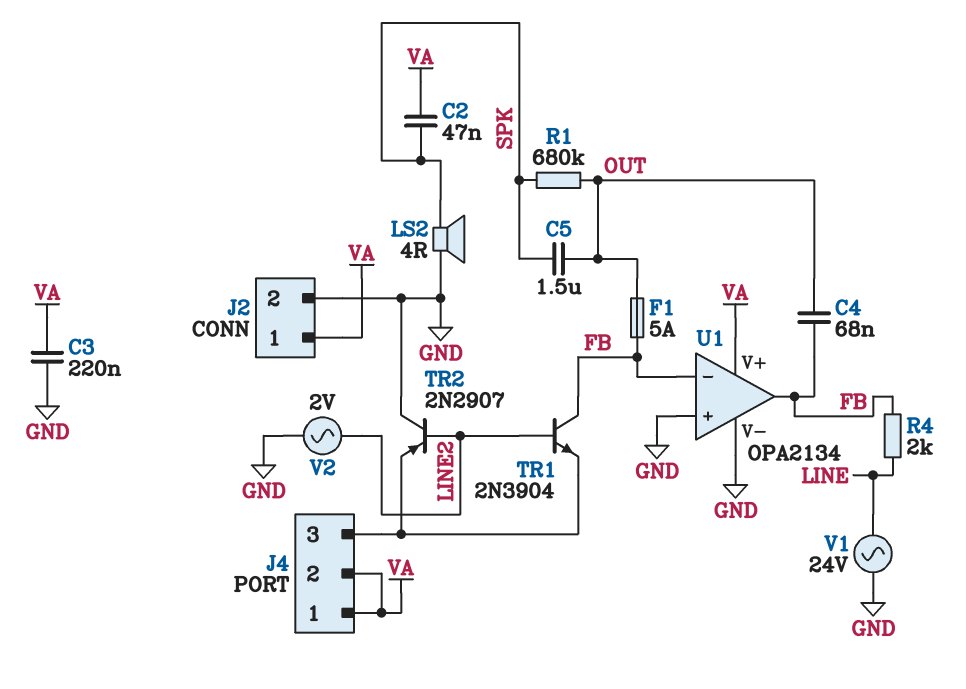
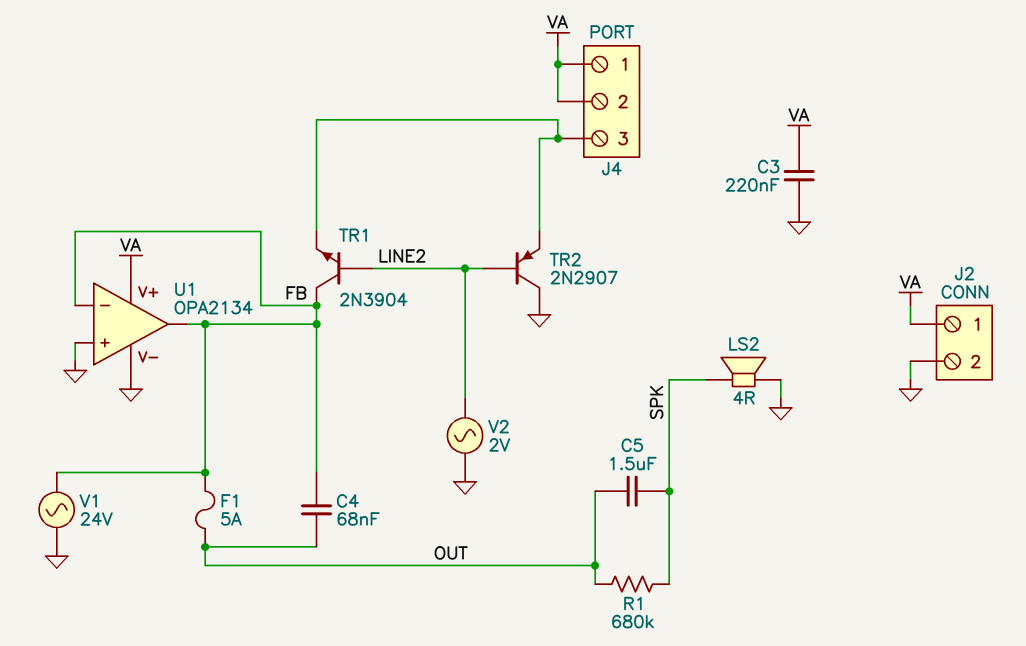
C2: 47nF (SPK, VA) -> none
R4: 2k (FB, LINE) -> none
V1: AC 24V (GND, LINE) -> AC 24V (FB, GND)

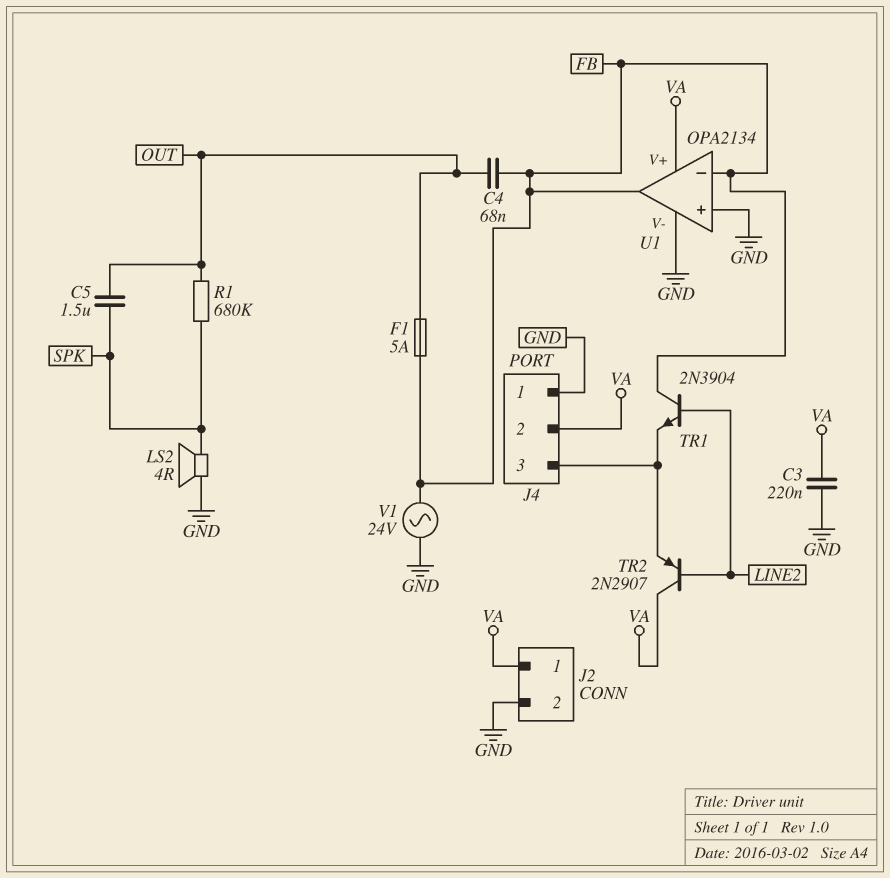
J4 pin 1: VA -> GND
TR2: PNP 2N2907 (B LINE2, C GND, E J4/3) -> PNP 2N2907 (B LINE2, C VA, E J4/3)
V2: AC 2V (GND, LINE2) -> none

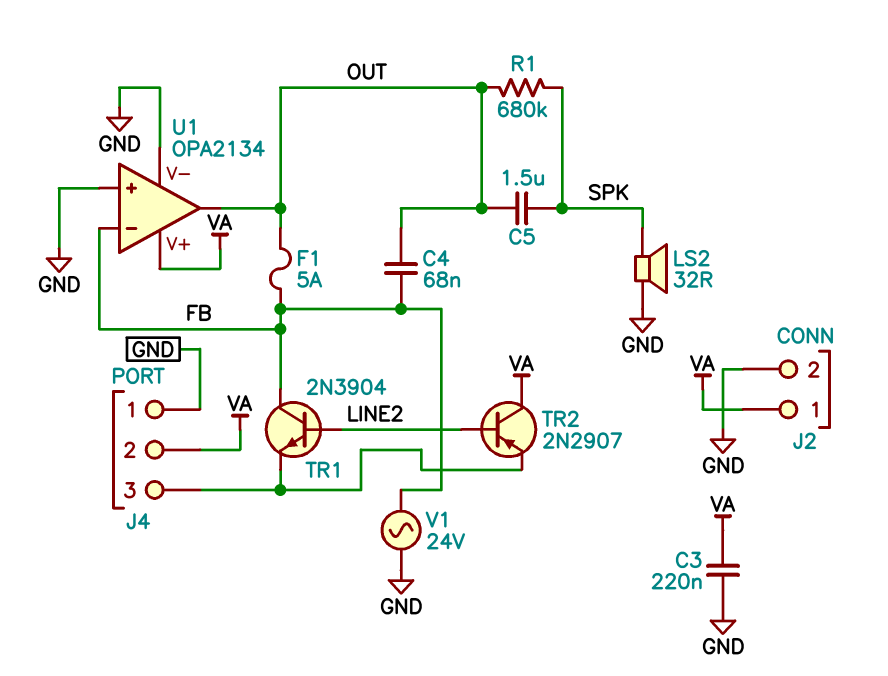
LS2: speaker 4R (GND, SPK) -> speaker 32R (GND, SPK)
U1 pin out: FB -> OUT

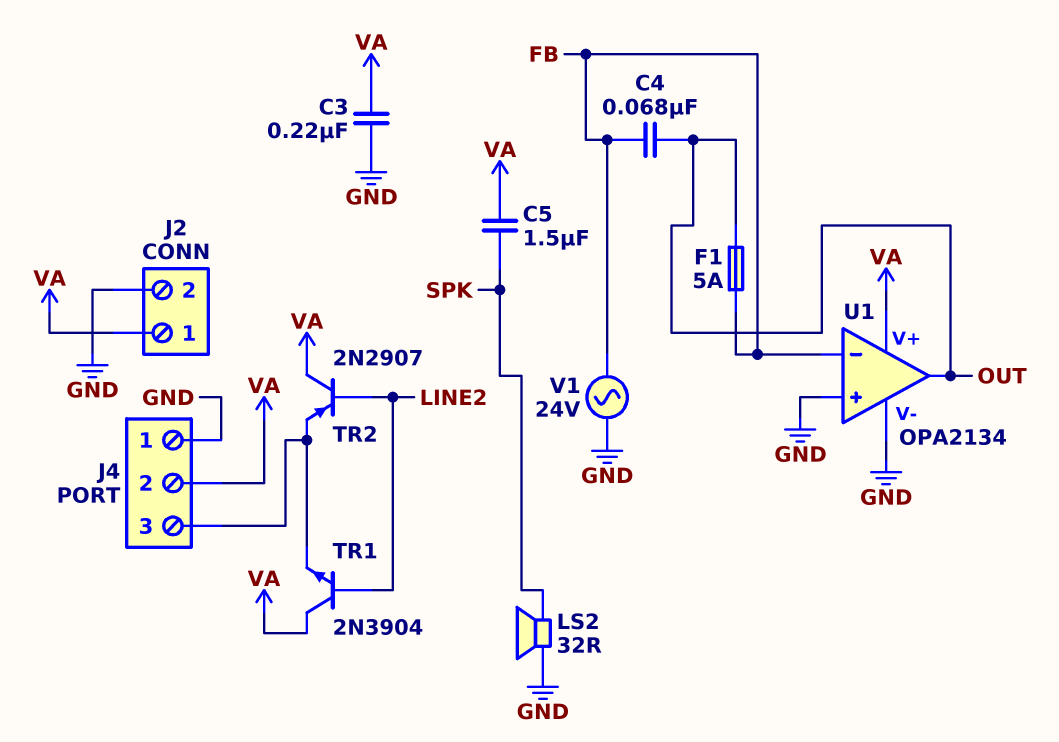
C5: 1.5uF (OUT, SPK) -> 1.5uF (SPK, VA)
R1: 680k (OUT, SPK) -> none
TR1: NPN 2N3904 (B LINE2, C FB, E J4/3) -> NPN 2N3904 (B LINE2, C VA, E J4/3)

